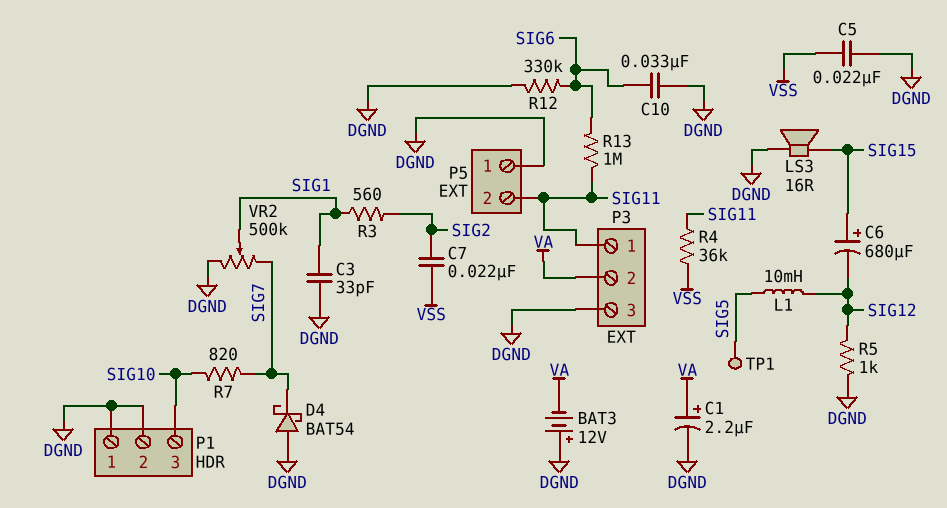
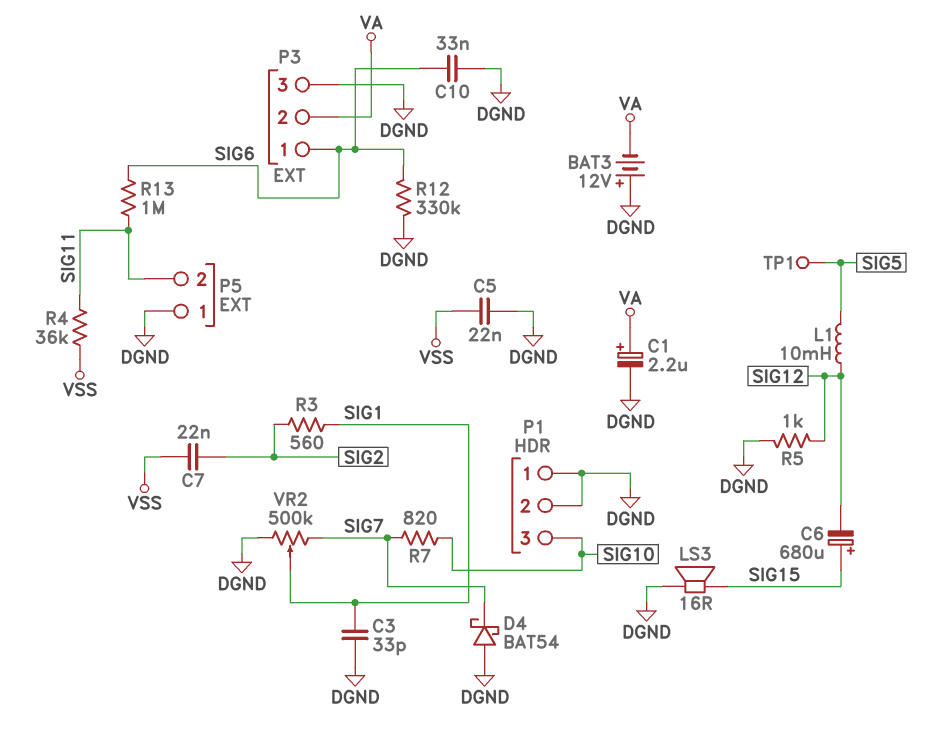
P3 pin 1: SIG11 -> SIG6

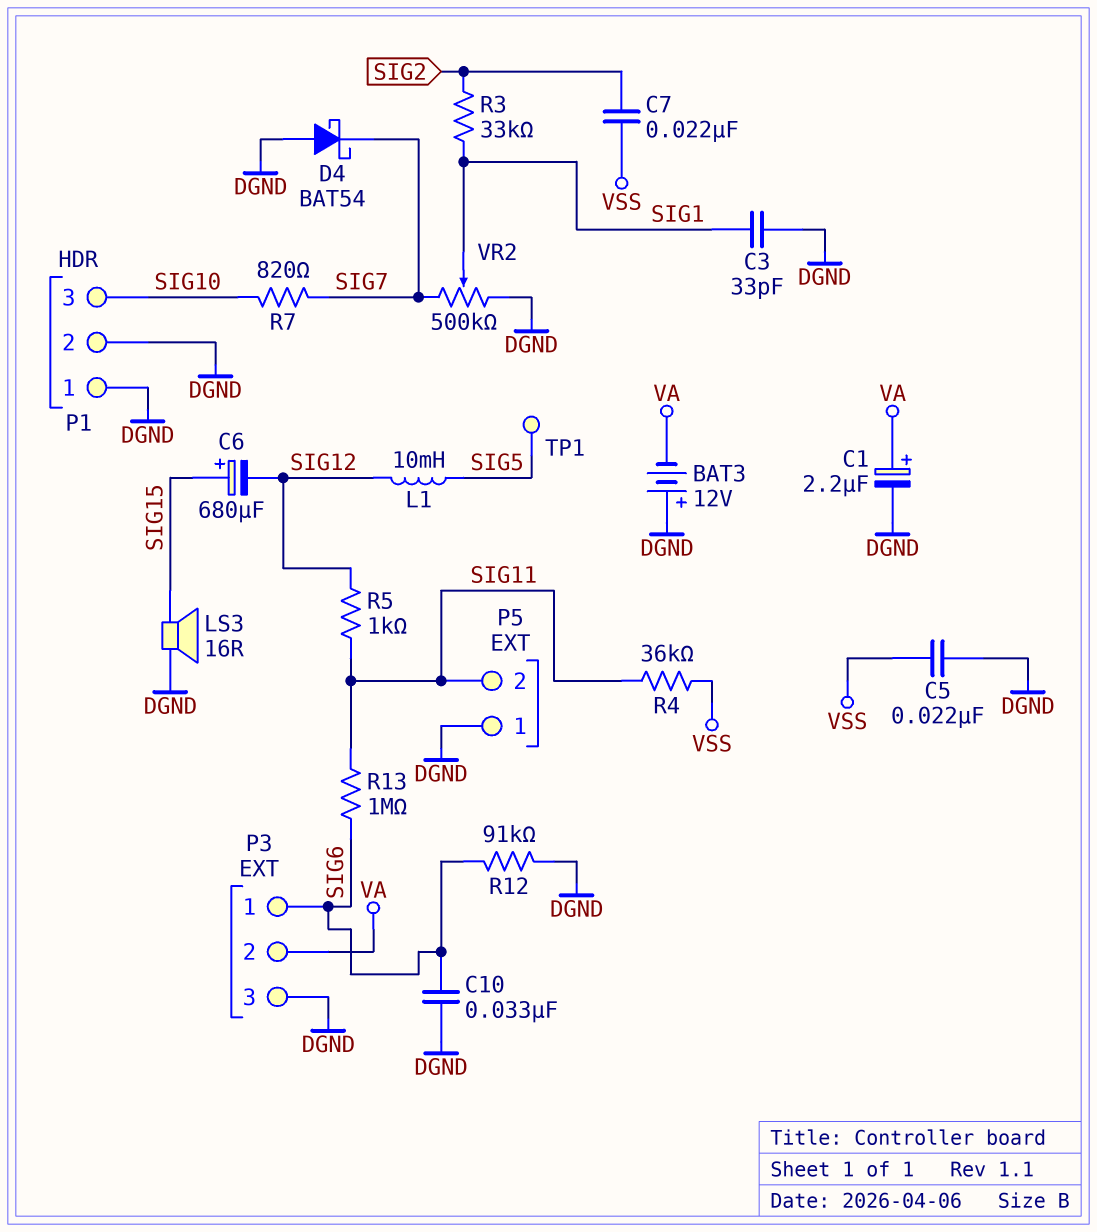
R3: 560 (SIG1, SIG2) -> 33k (SIG1, SIG2)
R5: 1k (DGND, SIG12) -> 1k (SIG11, SIG12)
R12: 330k (DGND, SIG6) -> 91k (DGND, SIG6)

